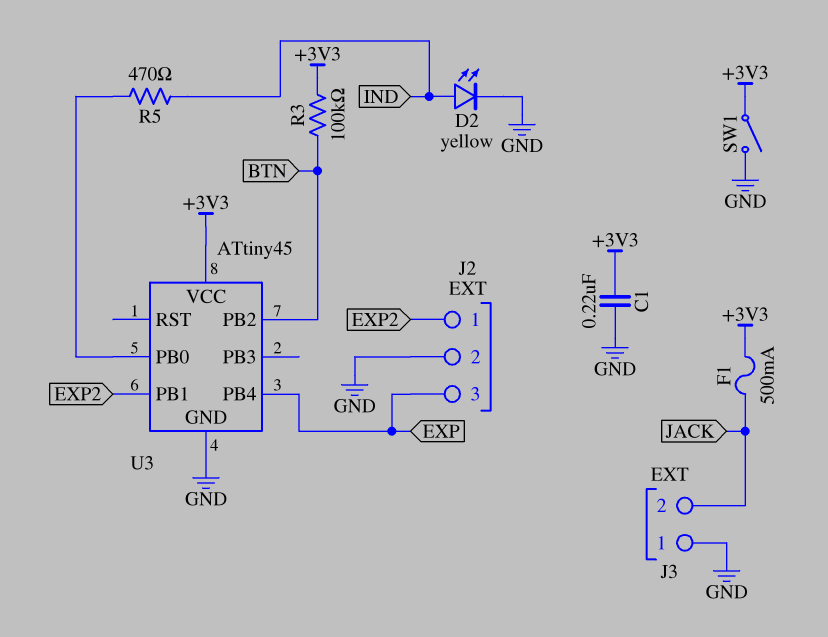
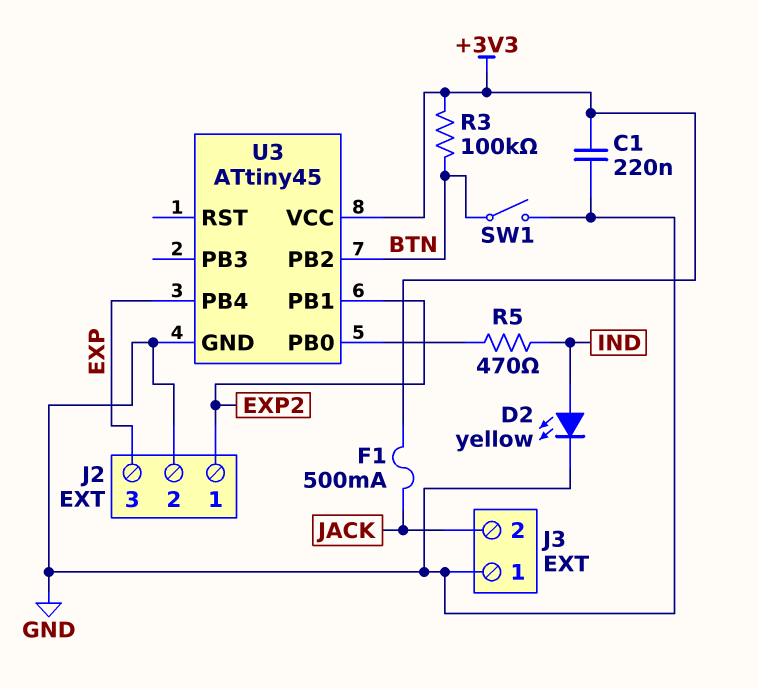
SW1: switch (+3V3, GND) -> switch (BTN, GND)

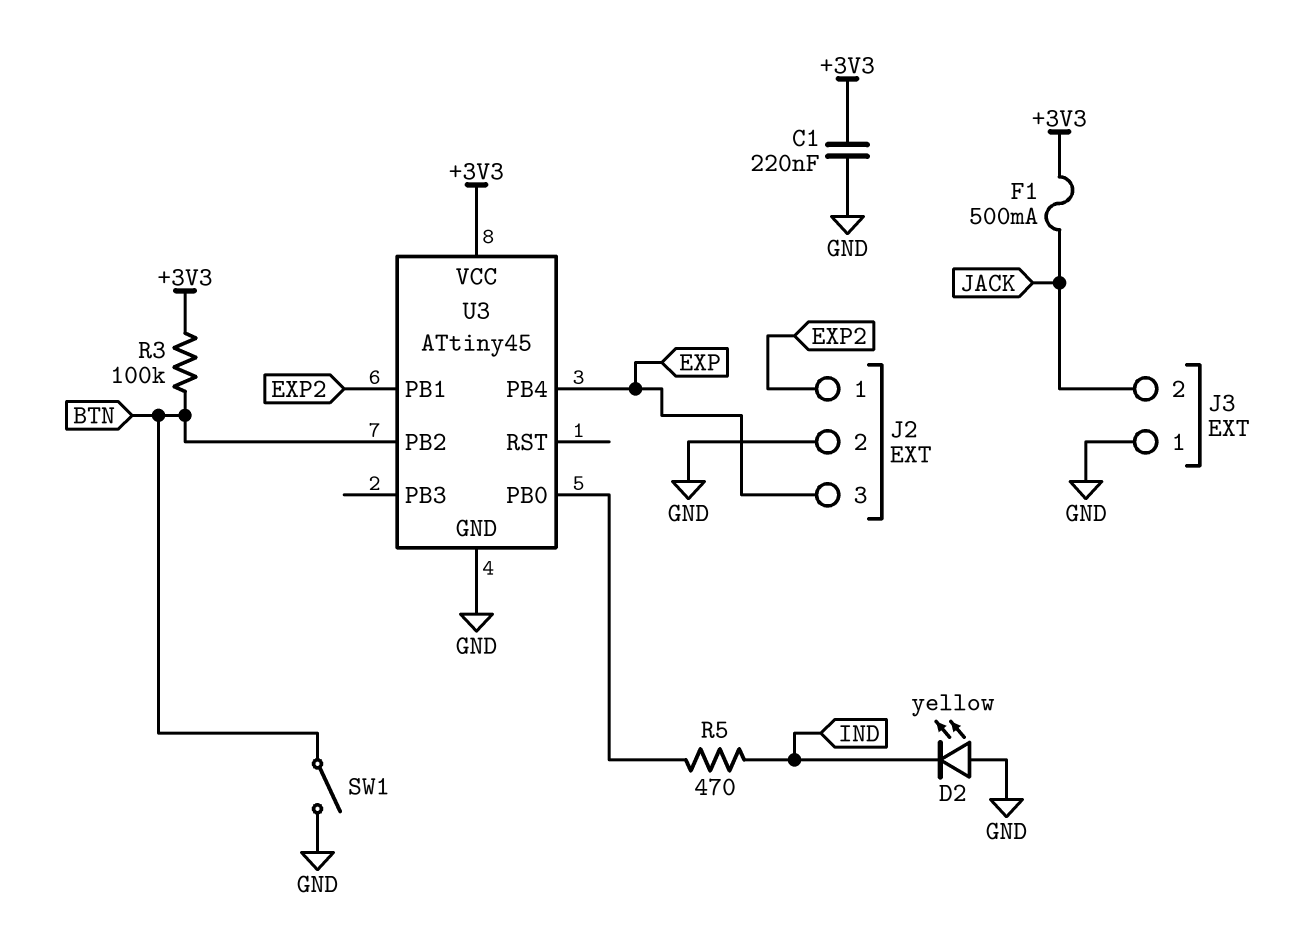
D2: LED yellow (A IND, K GND) -> LED yellow (A GND, K IND)

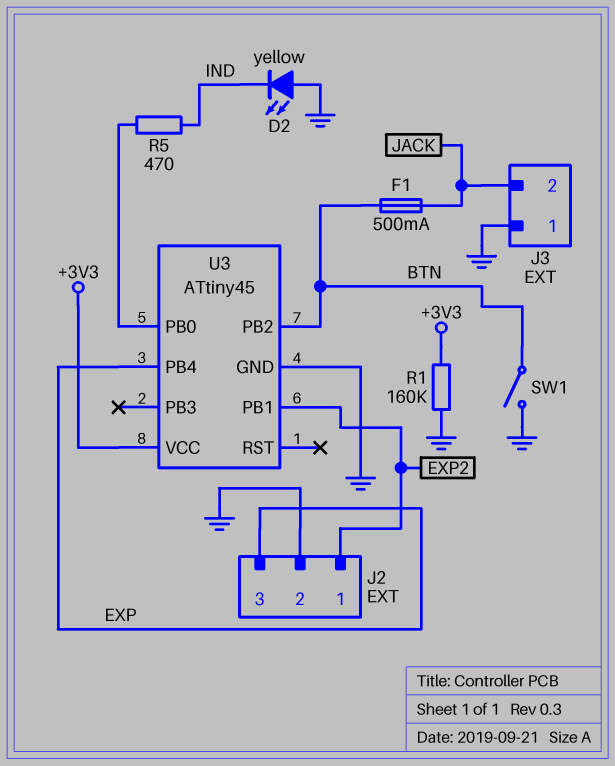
C1: 220nF (+3V3, GND) -> none
F1: 500mA (+3V3, JACK) -> 500mA (BTN, JACK)
R1: none -> 160k (+3V3, GND)
R3: 100k (+3V3, BTN) -> none

